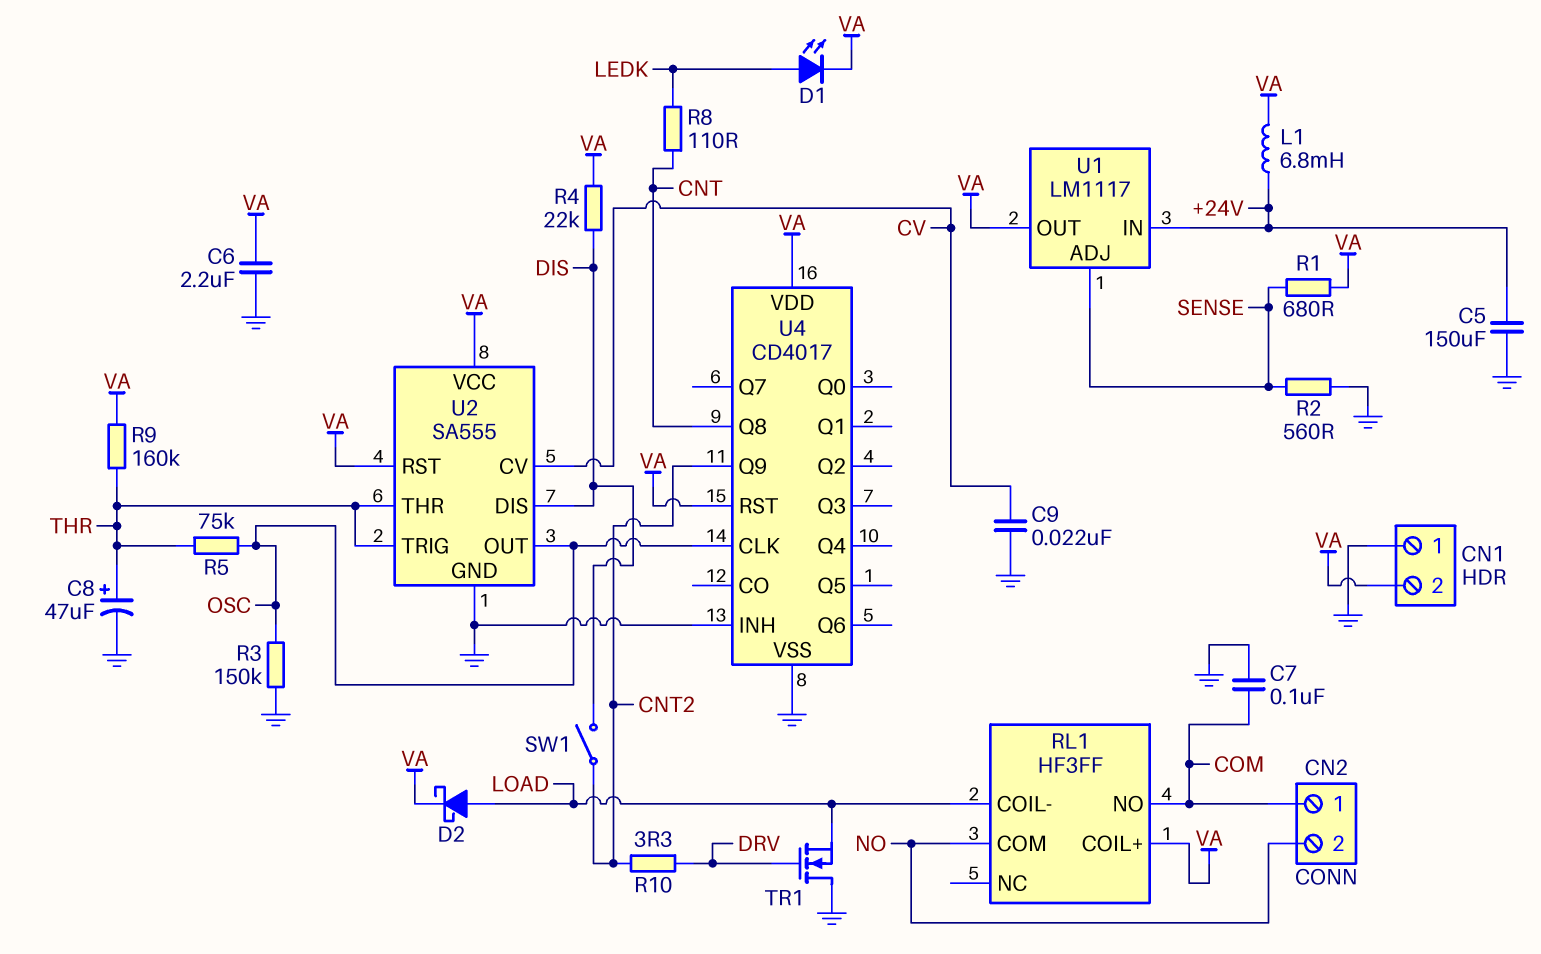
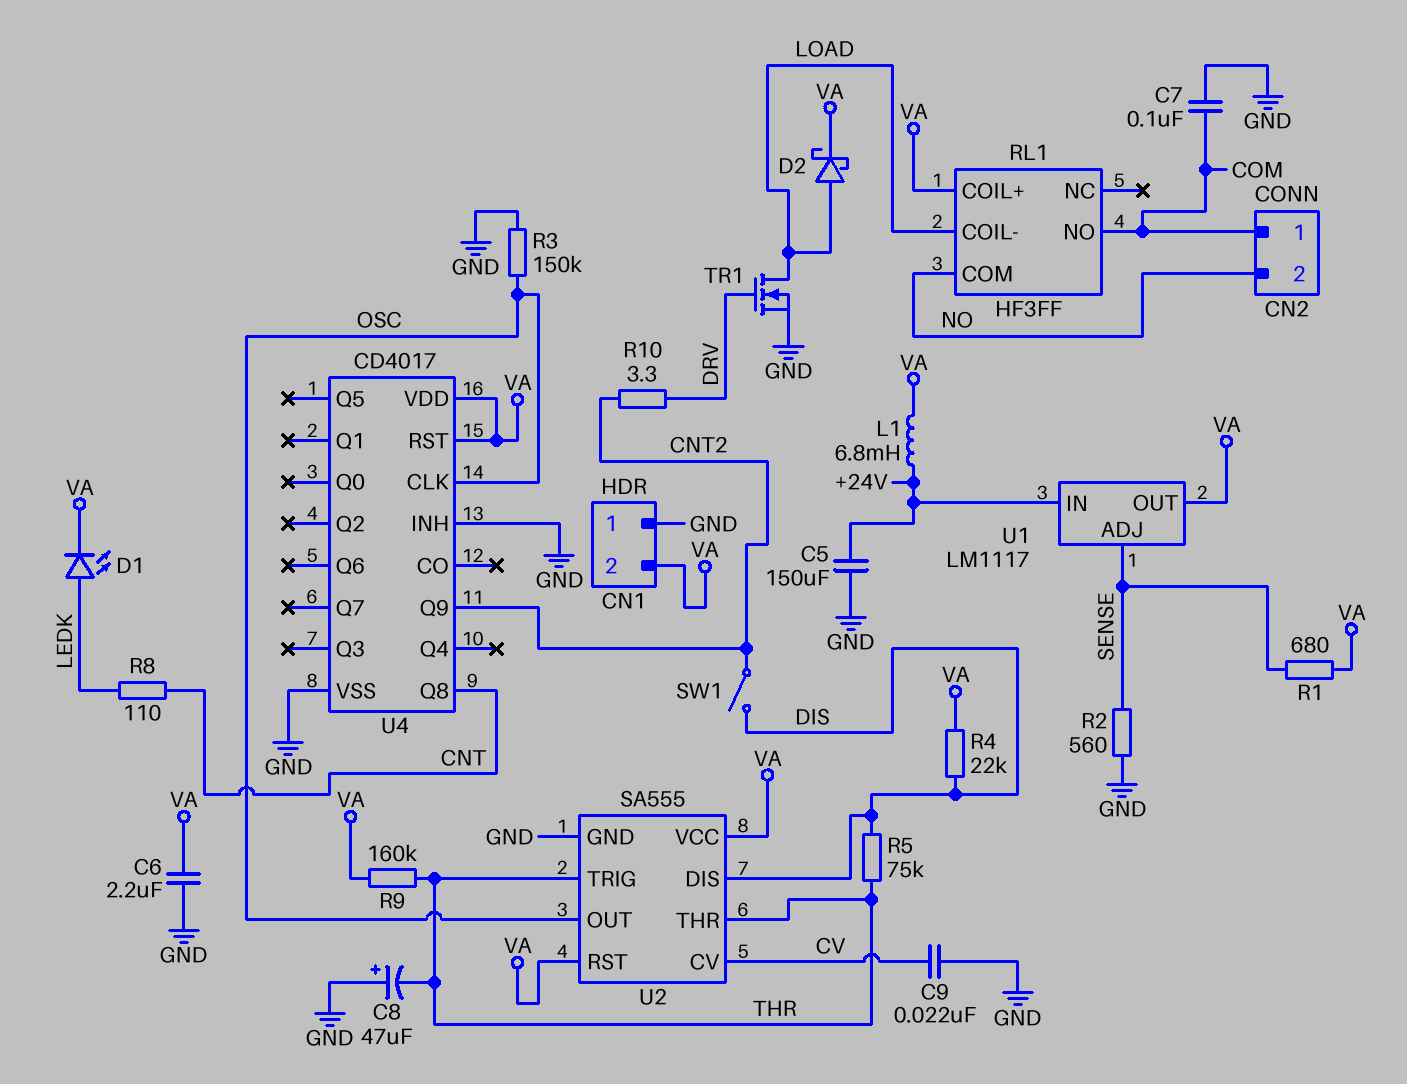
C8: 47uF (plus THR, minus GND) -> 47uF (plus GND, minus THR)
R5: 75k (OSC, THR) -> 75k (DIS, THR)
TR1: NMOS (G DRV, D GND, S LOAD) -> NMOS (G DRV, D LOAD, S GND)

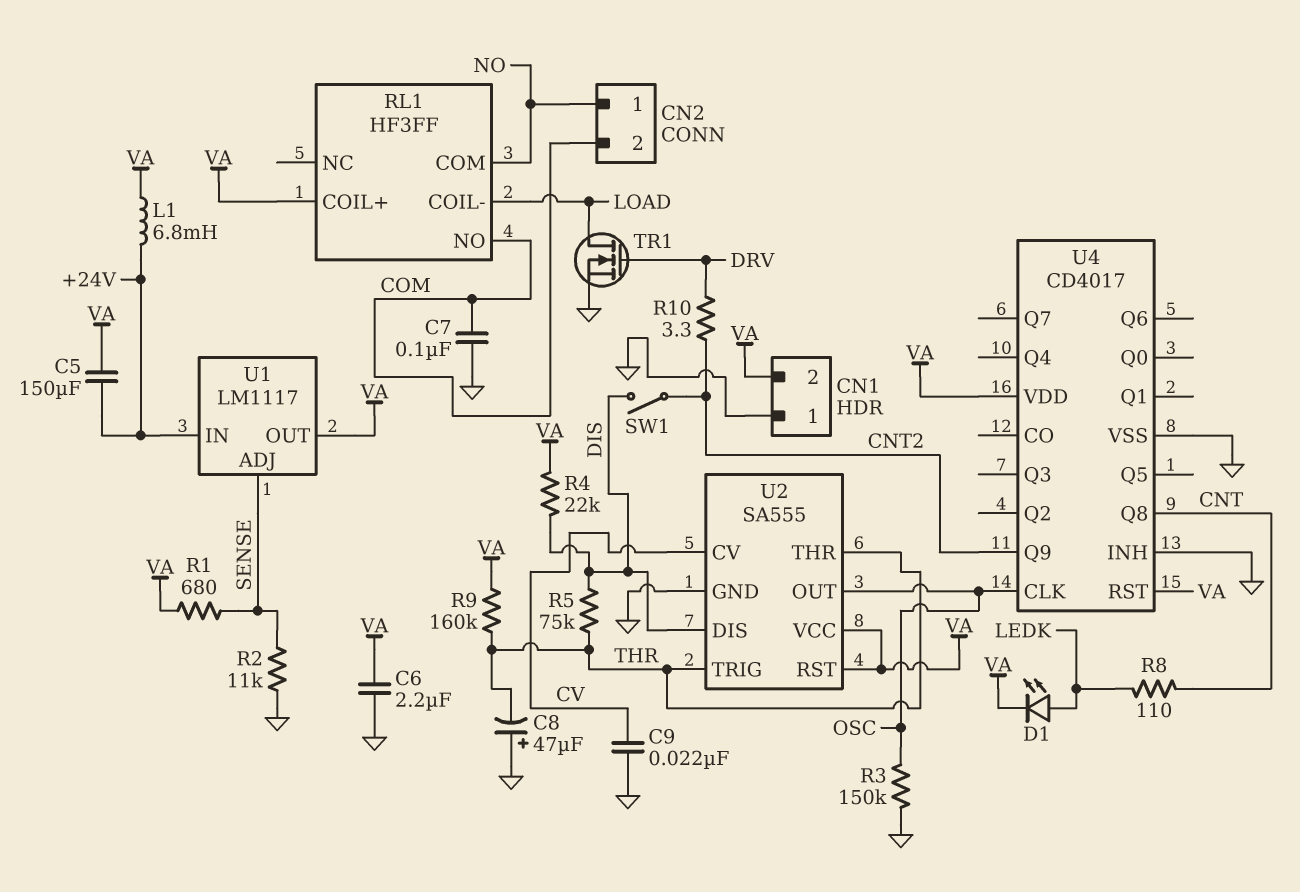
C5: 150uF (+24V, GND) -> 150uF (+24V, VA)
CN2 pin 1: COM -> NO
CN2 pin 2: NO -> COM
D2: schottky (A LOAD, K VA) -> none
R2: 560 (GND, SENSE) -> 11k (GND, SENSE)

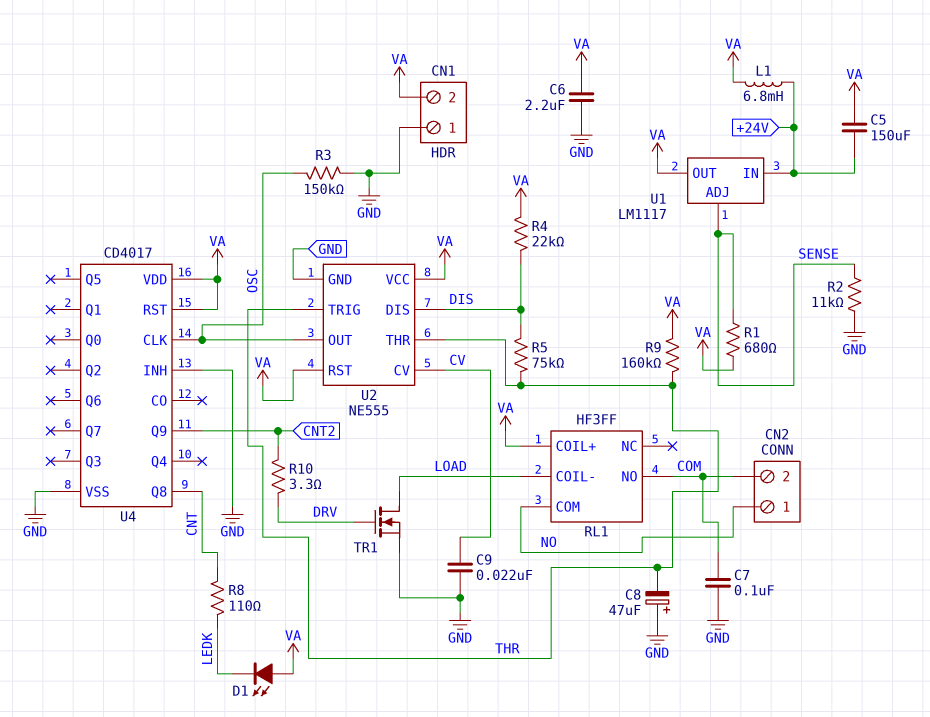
D1: LED (A LEDK, K VA) -> LED (A VA, K LEDK)
SW1: switch (CNT2, DIS) -> none
U2: SA555 -> NE555

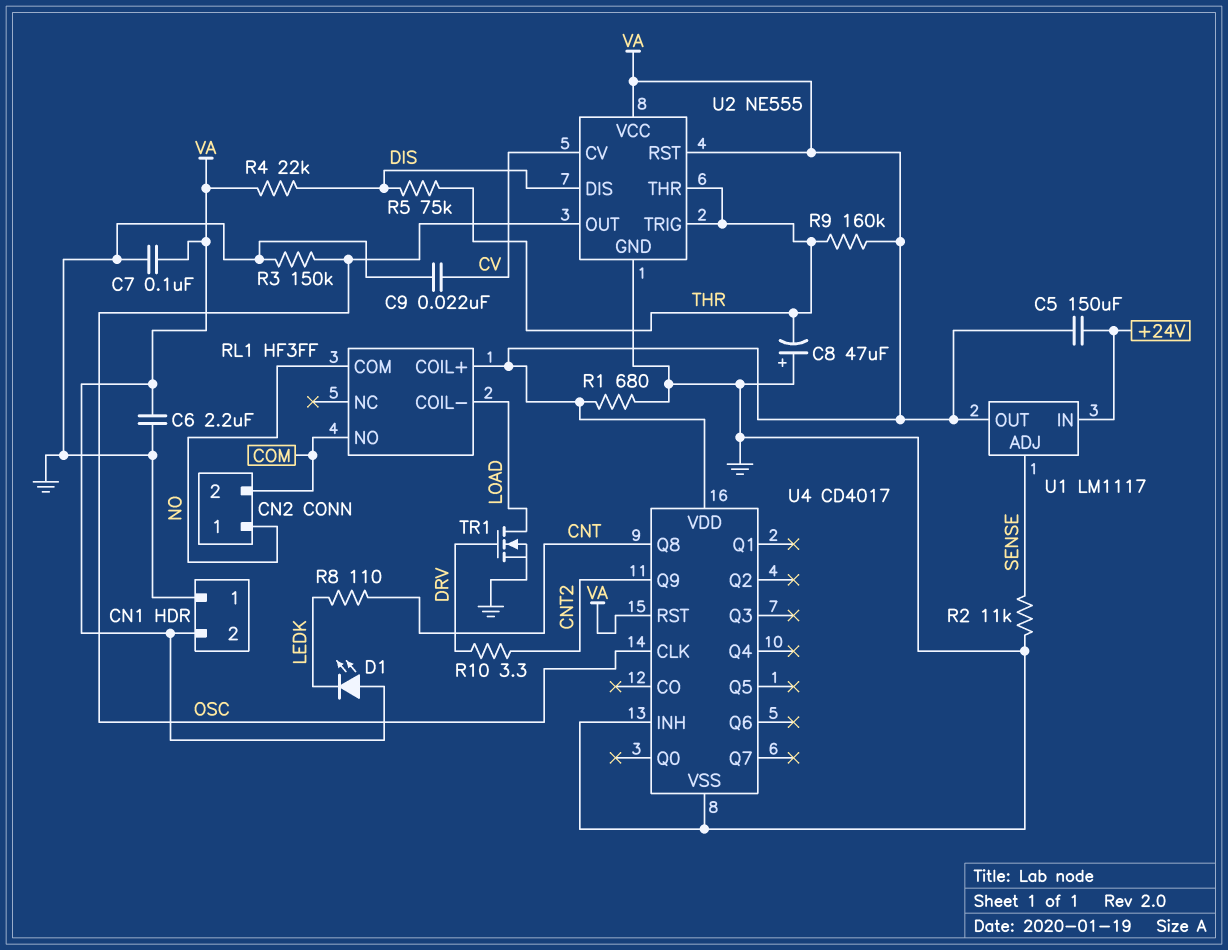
C7: 100nF (COM, GND) -> 100nF (GND, VA)
L1: 6.8mH (+24V, VA) -> none
R1: 680 (SENSE, VA) -> 680 (GND, VA)

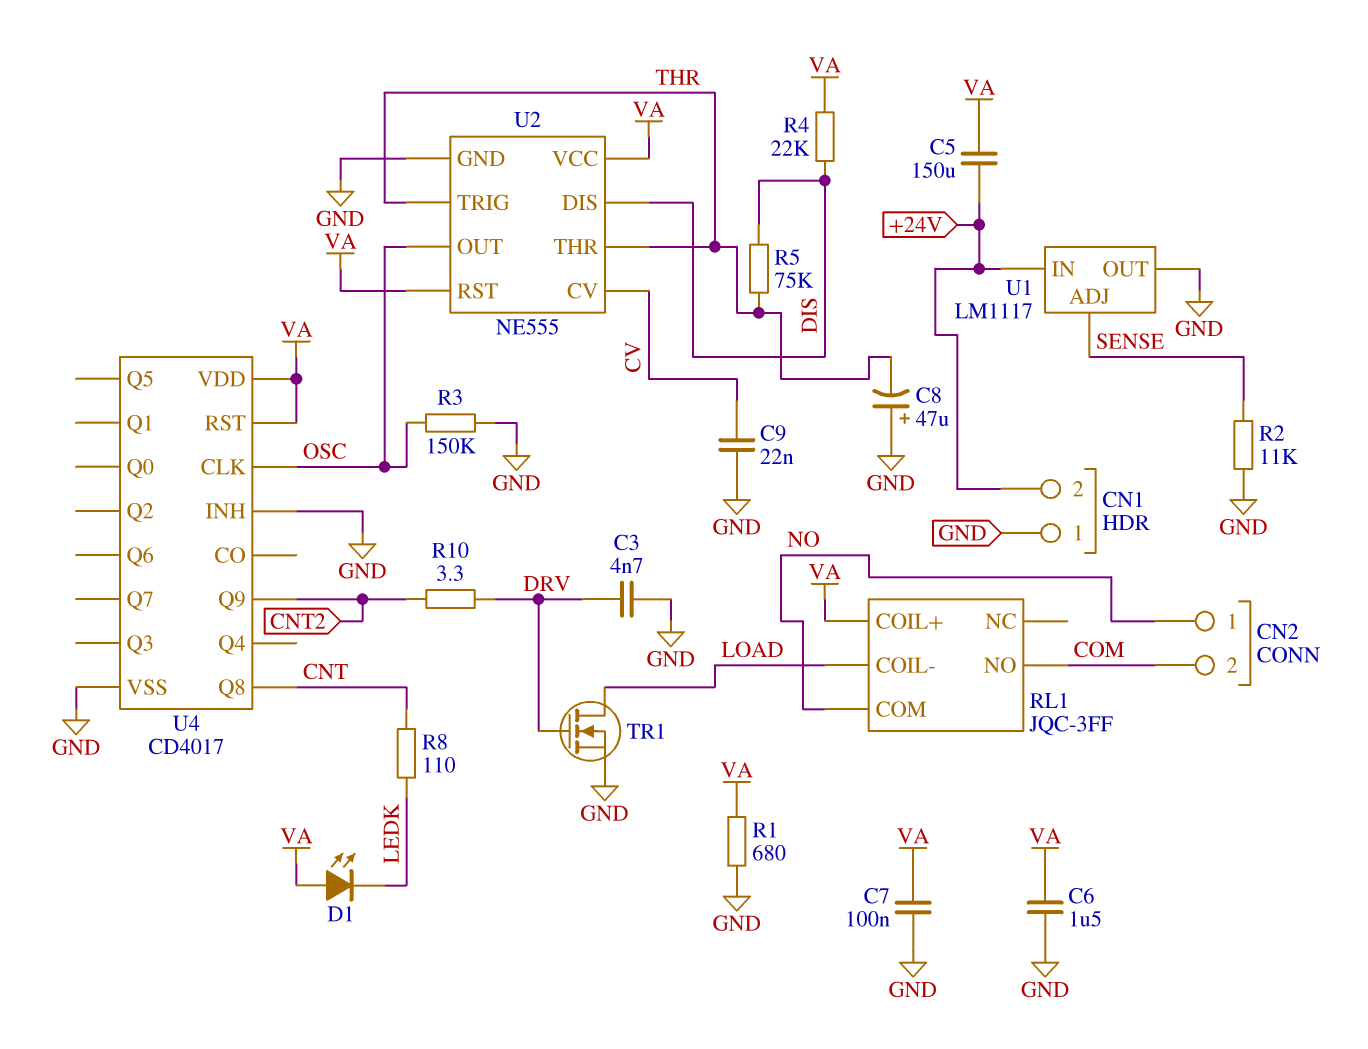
C3: none -> 4.7nF (DRV, GND)
C6: 2.2uF (GND, VA) -> 1.5uF (GND, VA)
CN1 pin 2: VA -> +24V
R9: 160k (THR, VA) -> none
RL1: HF3FF -> JQC-3FF
U1 pin OUT: VA -> GND

